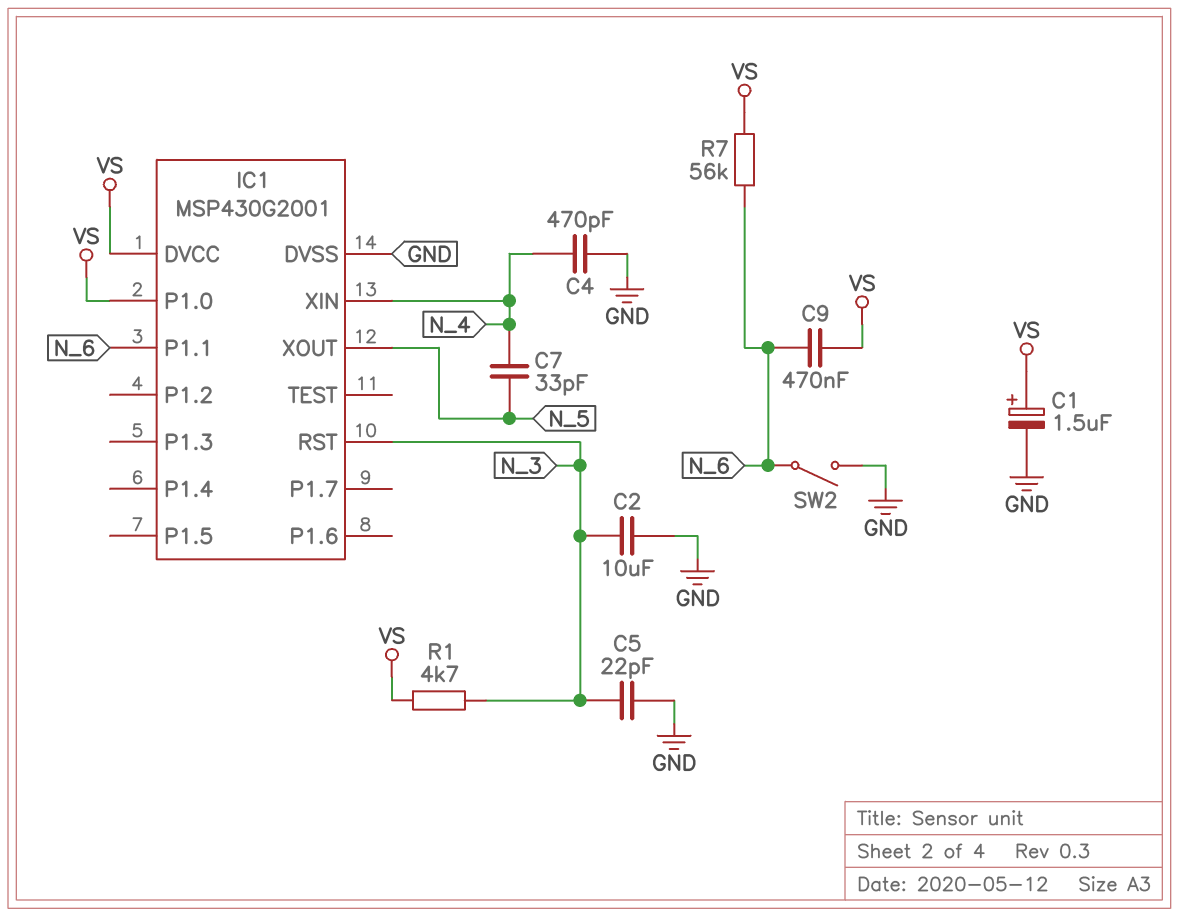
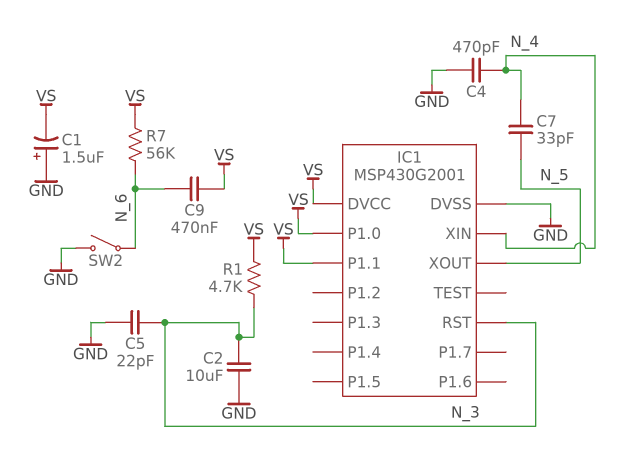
C1: 1.5uF (plus VS, minus GND) -> 1.5uF (plus GND, minus VS)
IC1 pin P1.1: N_6 -> VS

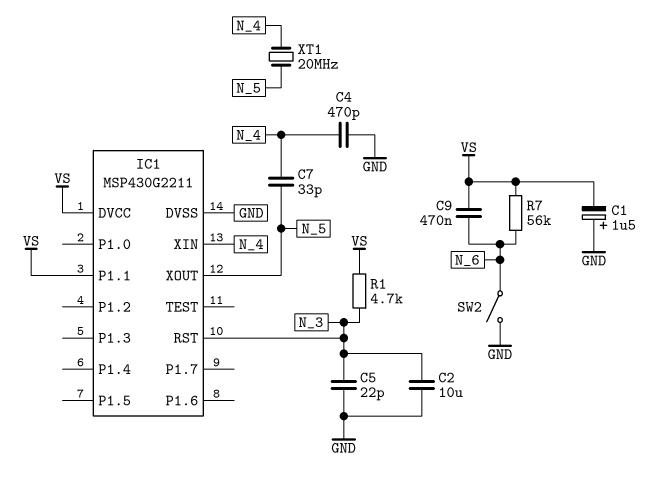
IC1: MSP430G2001 -> MSP430G2211
IC1 pin P1.0: VS -> none
XT1: none -> 20MHz (N_4, N_5)

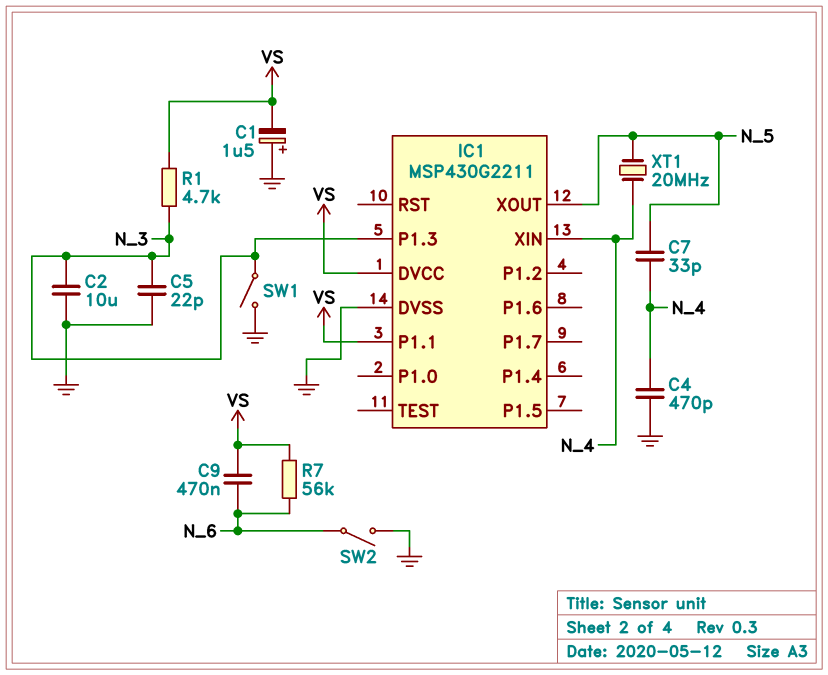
IC1 pin P1.3: none -> N_3
IC1 pin RST: N_3 -> none
SW1: none -> switch (GND, N_3)

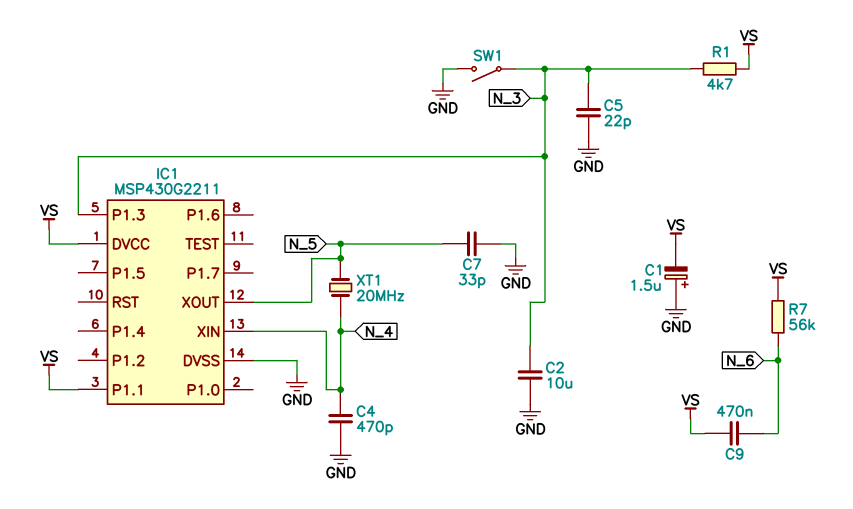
C7: 33pF (N_4, N_5) -> 33pF (GND, N_5)
SW2: switch (GND, N_6) -> none

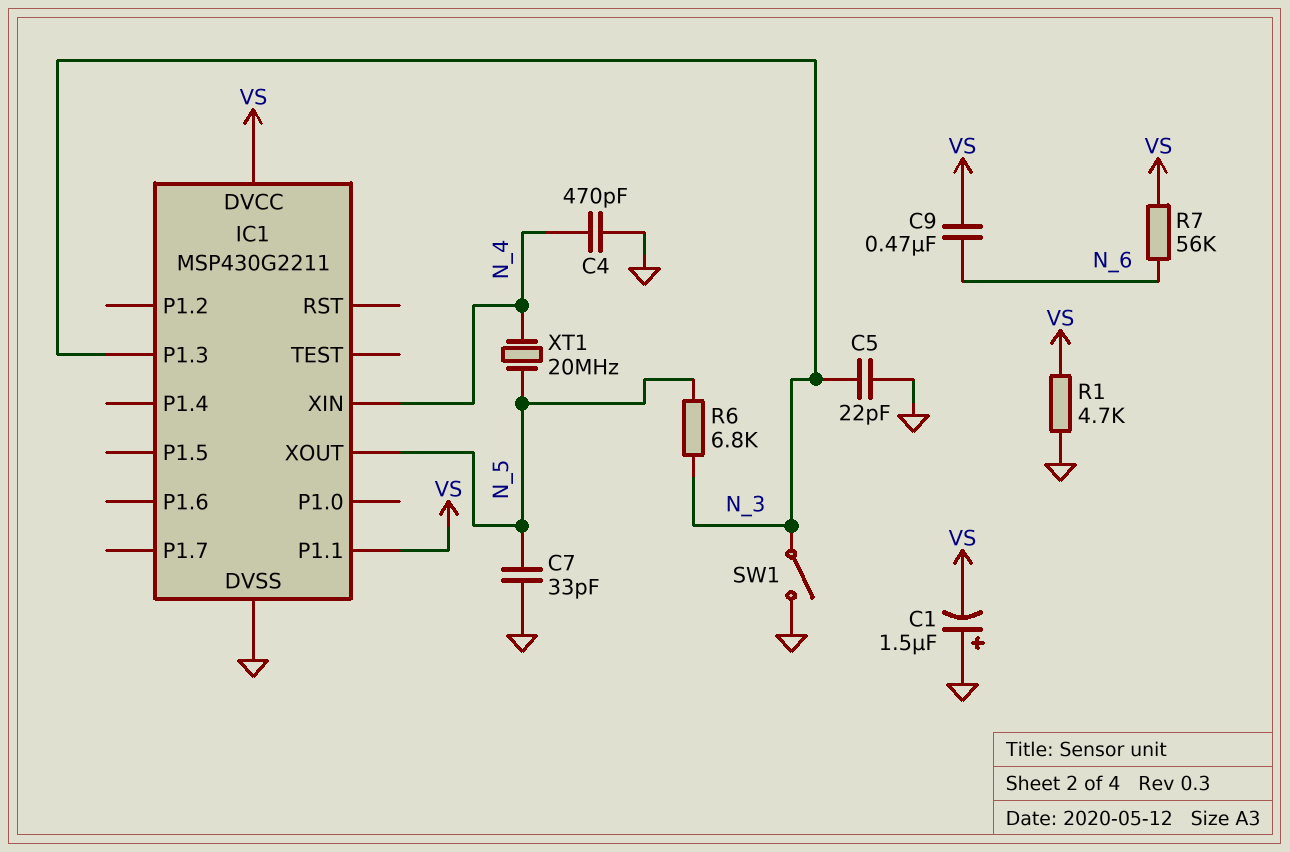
C2: 10uF (GND, N_3) -> none
R1: 4.7k (N_3, VS) -> 4.7k (GND, VS)
R6: none -> 6.8k (N_3, N_5)

